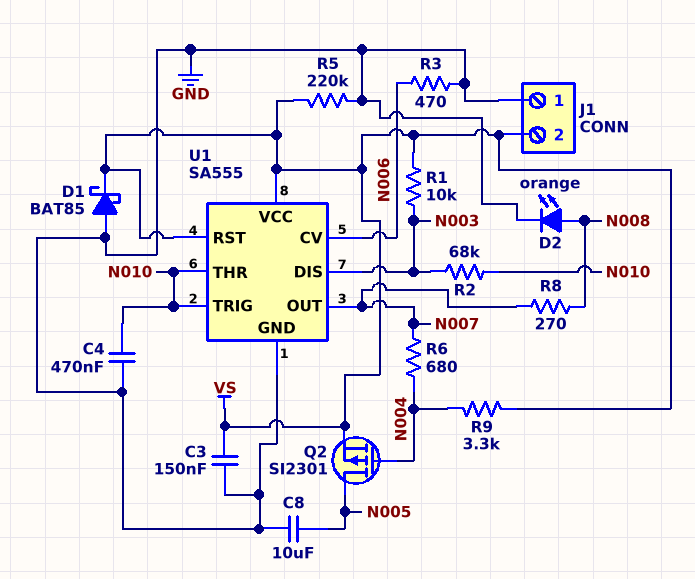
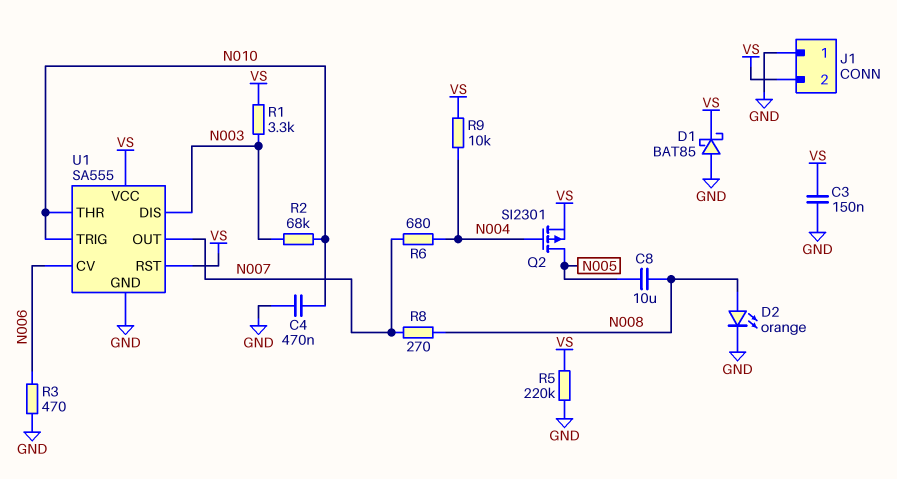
C8: 10uF (GND, N005) -> 10uF (N005, N008)
R1: 10k (N003, VS) -> 3.3k (N003, VS)
R9: 3.3k (N004, VS) -> 10k (N004, VS)

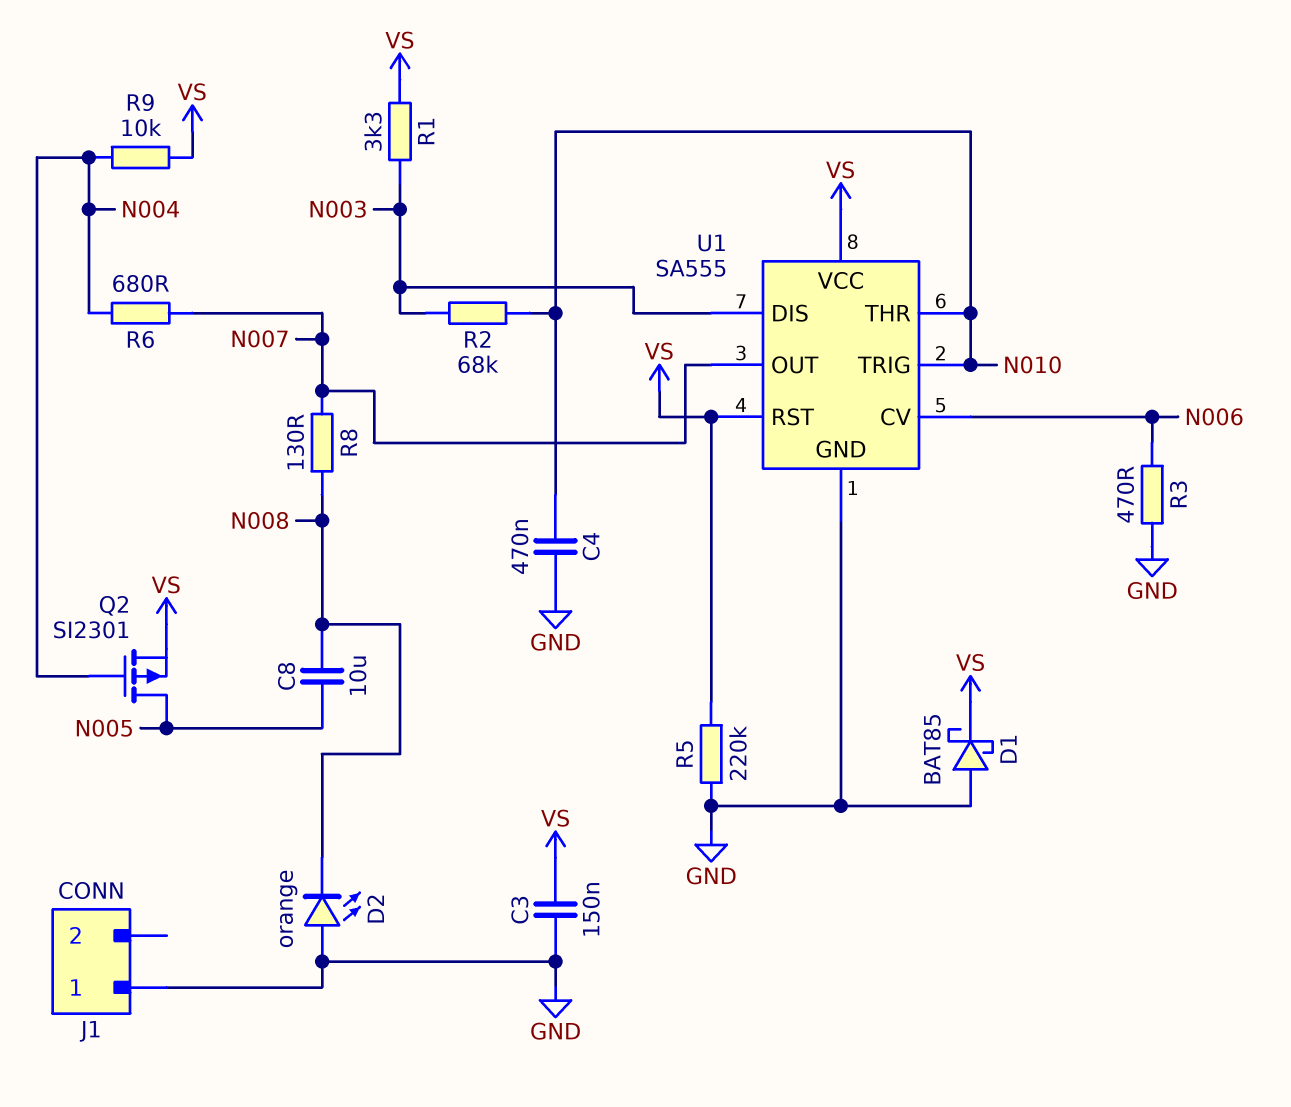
D2: LED orange (A N008, K GND) -> LED orange (A GND, K N008)
J1 pin 2: VS -> none
R8: 270 (N007, N008) -> 130 (N007, N008)

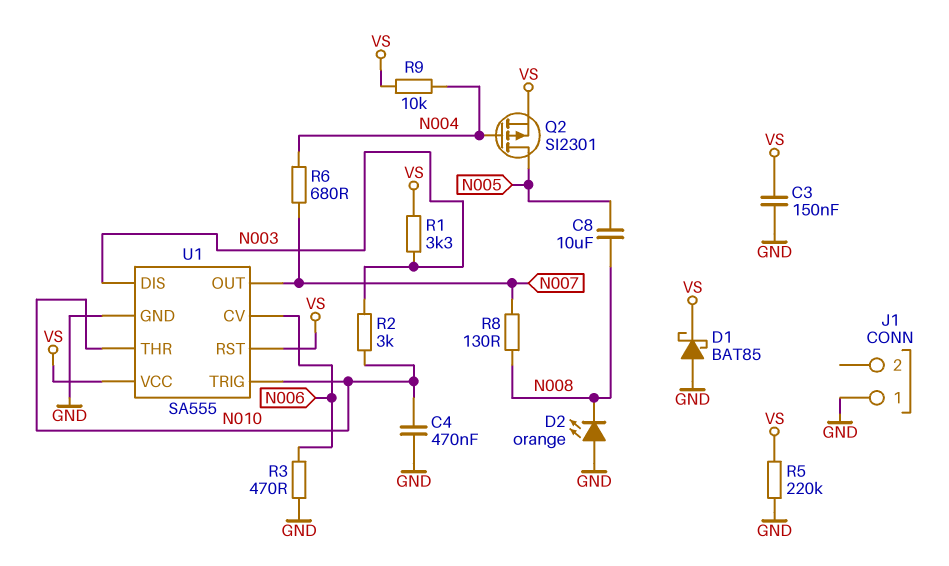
R2: 68k (N003, N010) -> 3k (N003, N010)

